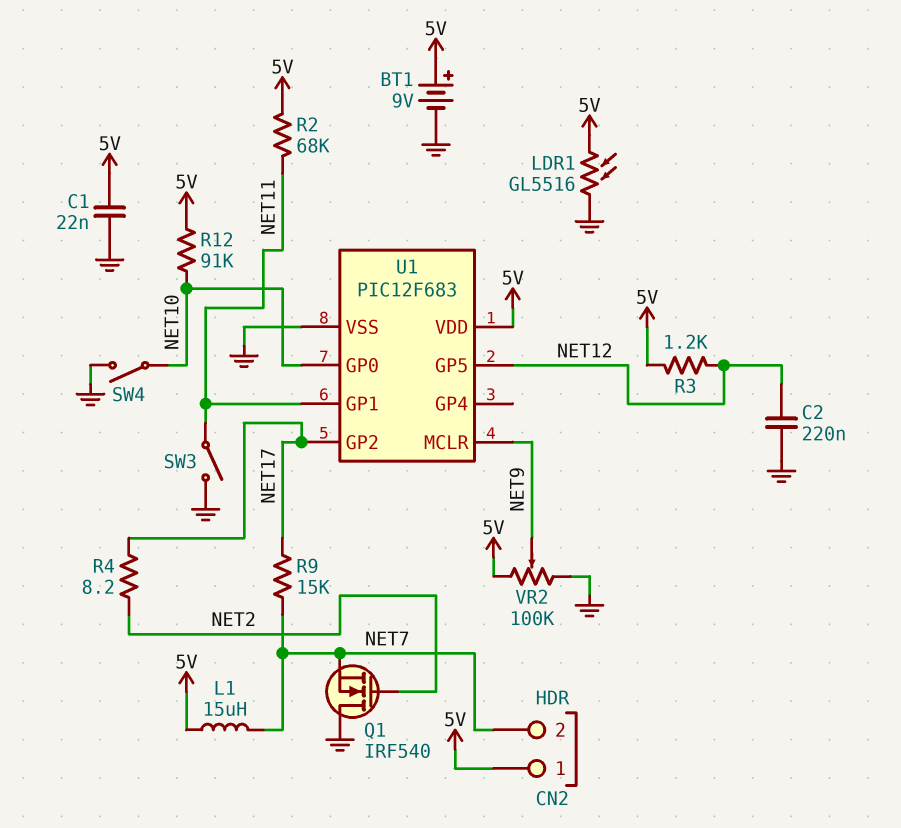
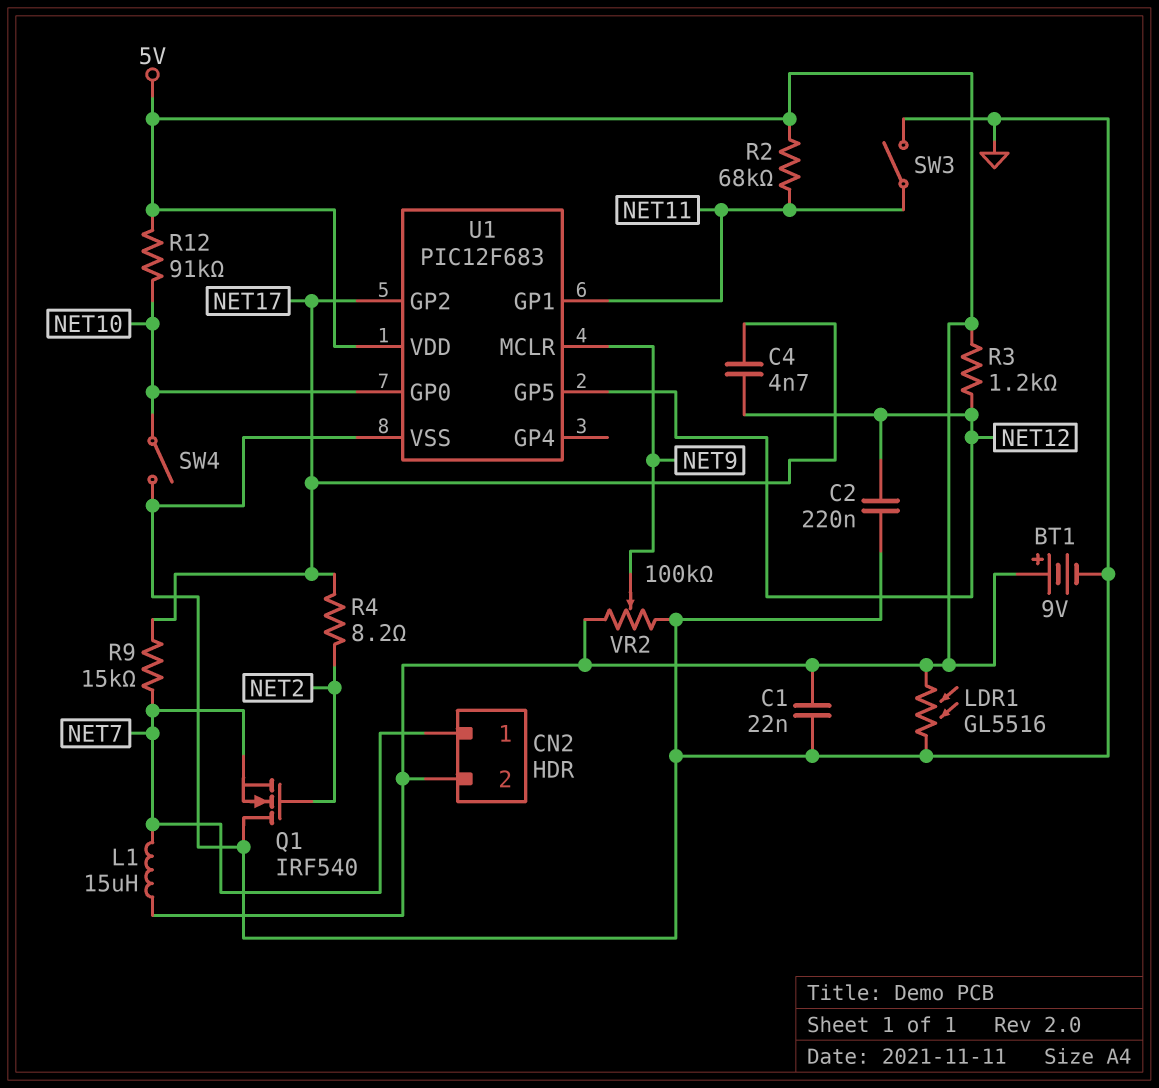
C4: none -> 4.7nF (NET12, NET17)
CN2 pin 1: 5V -> NET7
CN2 pin 2: NET7 -> 5V

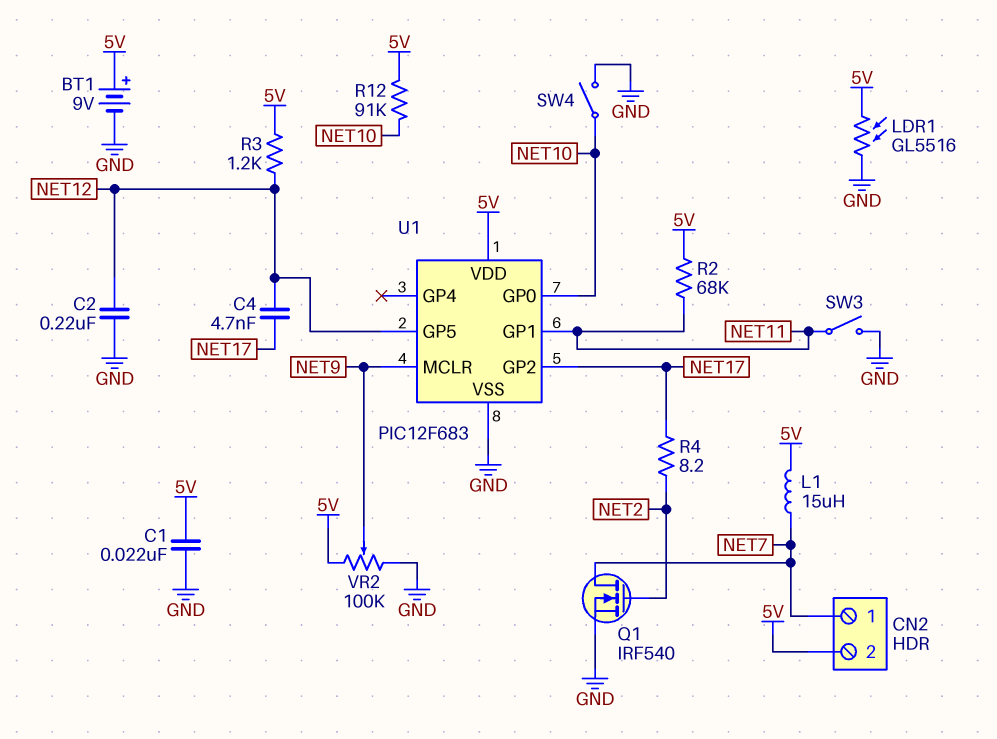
Q1: NMOS IRF540 (G NET2, D GND, S NET7) -> NMOS IRF540 (G NET2, D NET7, S GND)
R9: 15k (NET7, NET17) -> none

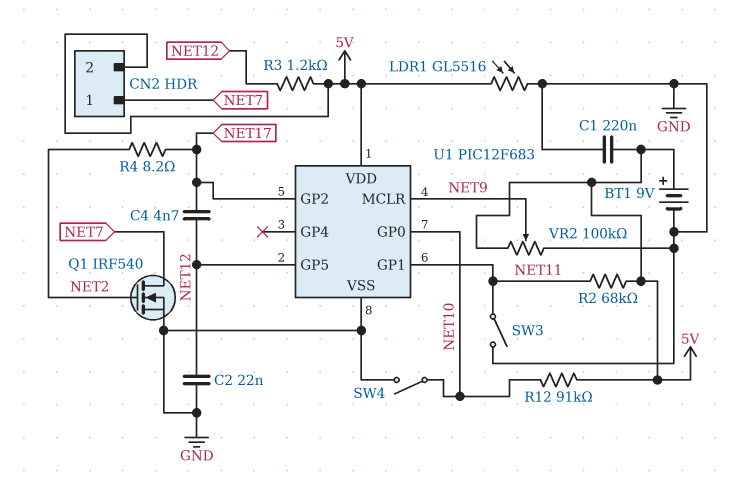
C1: 22nF (5V, GND) -> 220nF (5V, GND)
C2: 220nF (GND, NET12) -> 22nF (GND, NET12)
L1: 15uH (5V, NET7) -> none

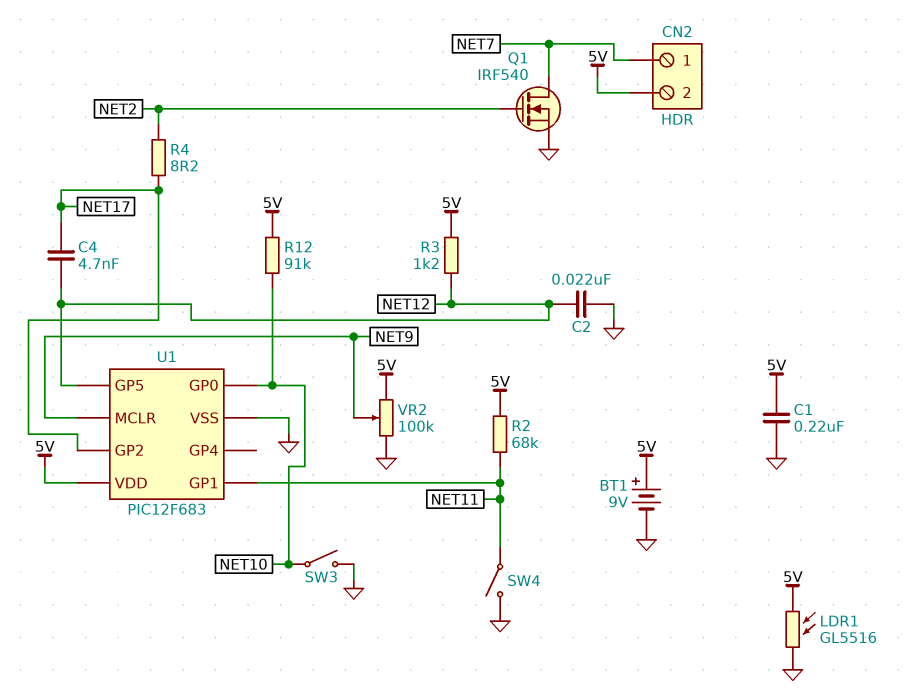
SW3: switch (GND, NET11) -> switch (GND, NET10)
SW4: switch (GND, NET10) -> switch (GND, NET11)

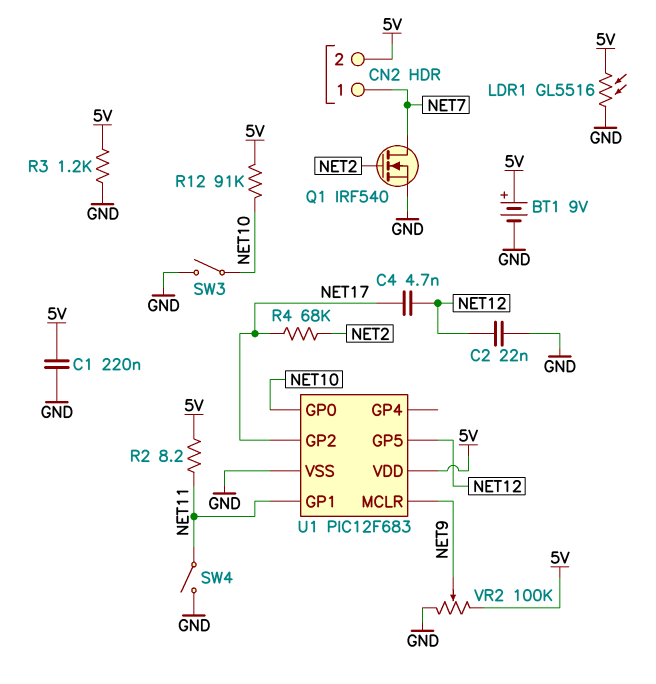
R2: 68k (5V, NET11) -> 8.2 (5V, NET11)
R3: 1.2k (5V, NET12) -> 1.2k (5V, GND)
R4: 8.2 (NET2, NET17) -> 68k (NET2, NET17)

